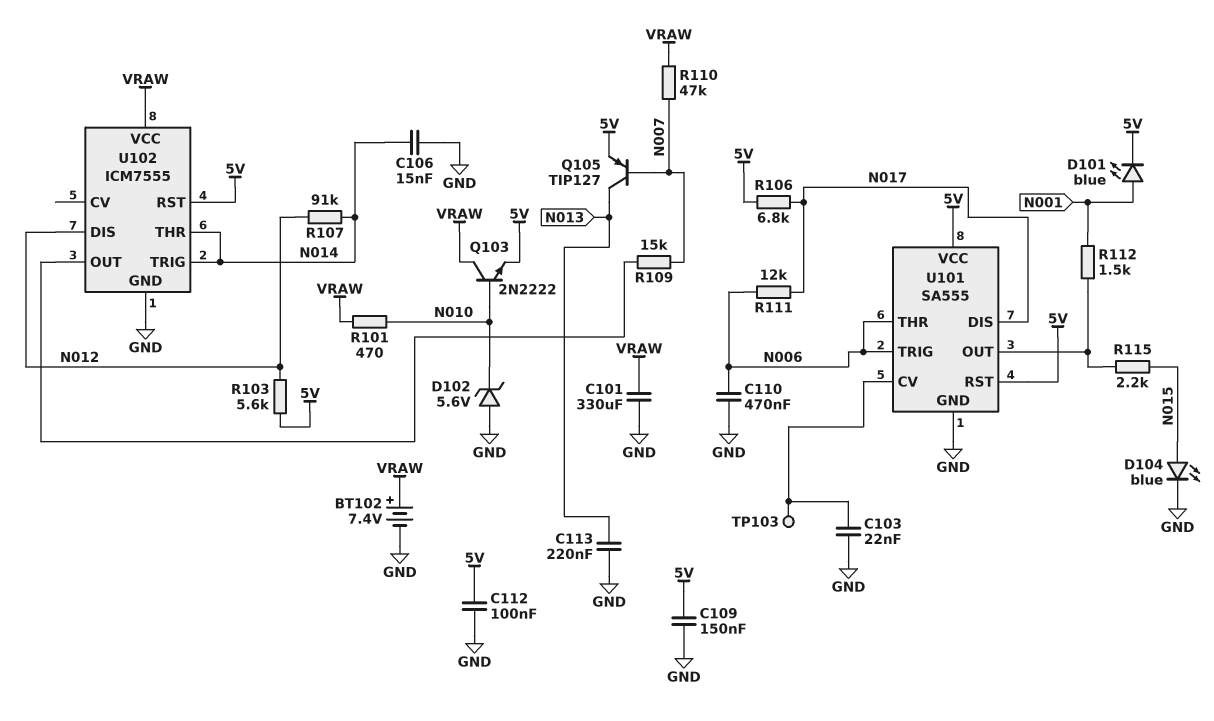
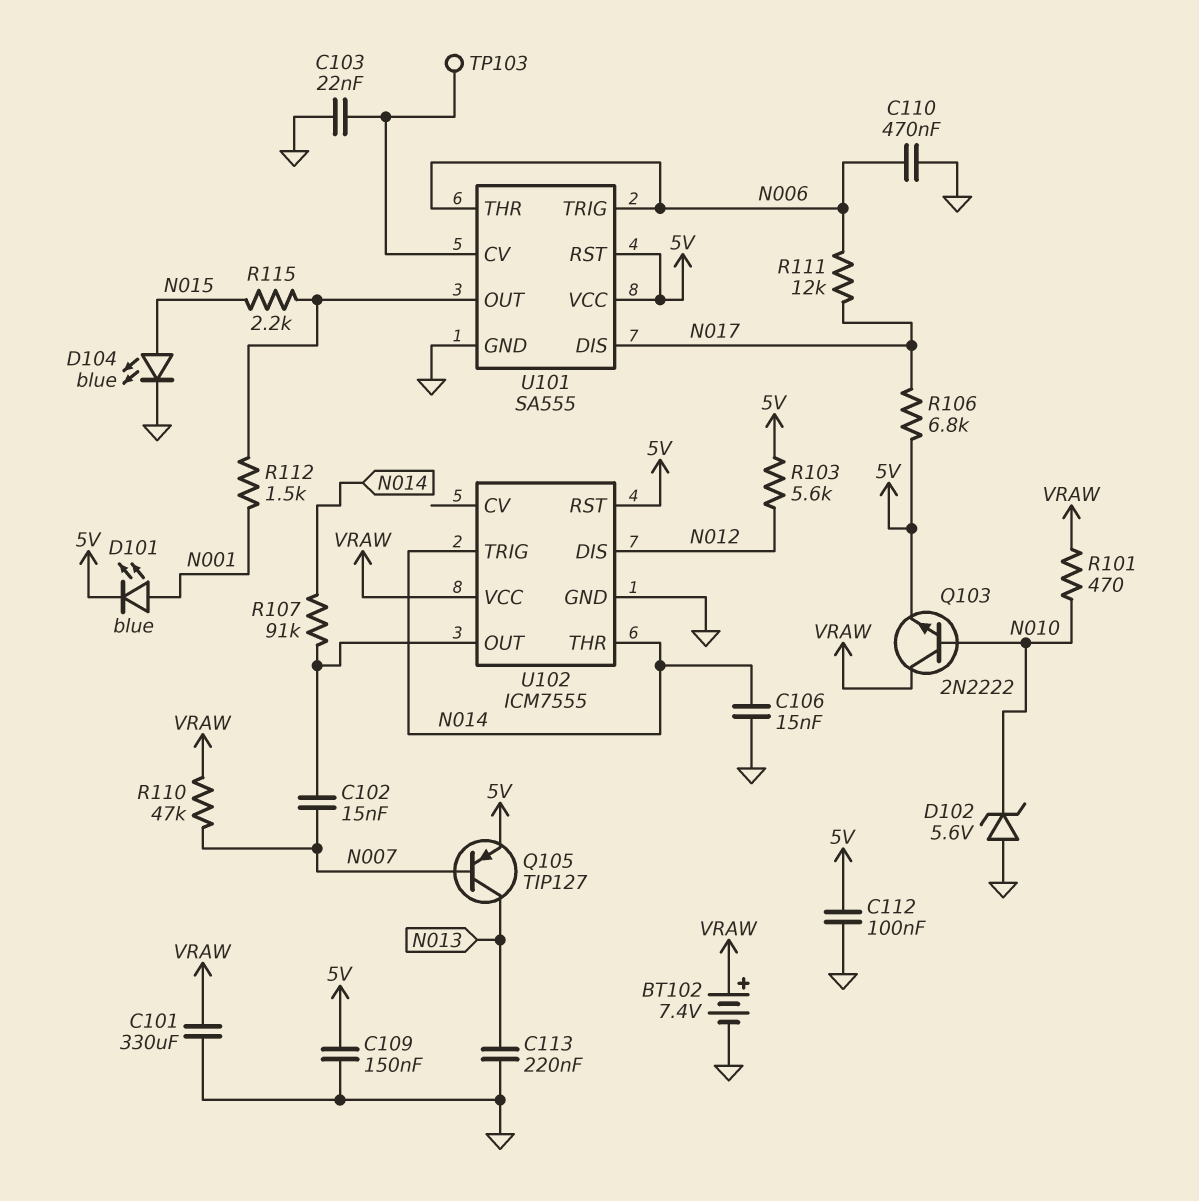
C102: none -> 15nF (N007, U102/OUT)
R107: 91k (N012, N014) -> 91k (N014, U102/OUT)
R109: 15k (N007, U102/OUT) -> none

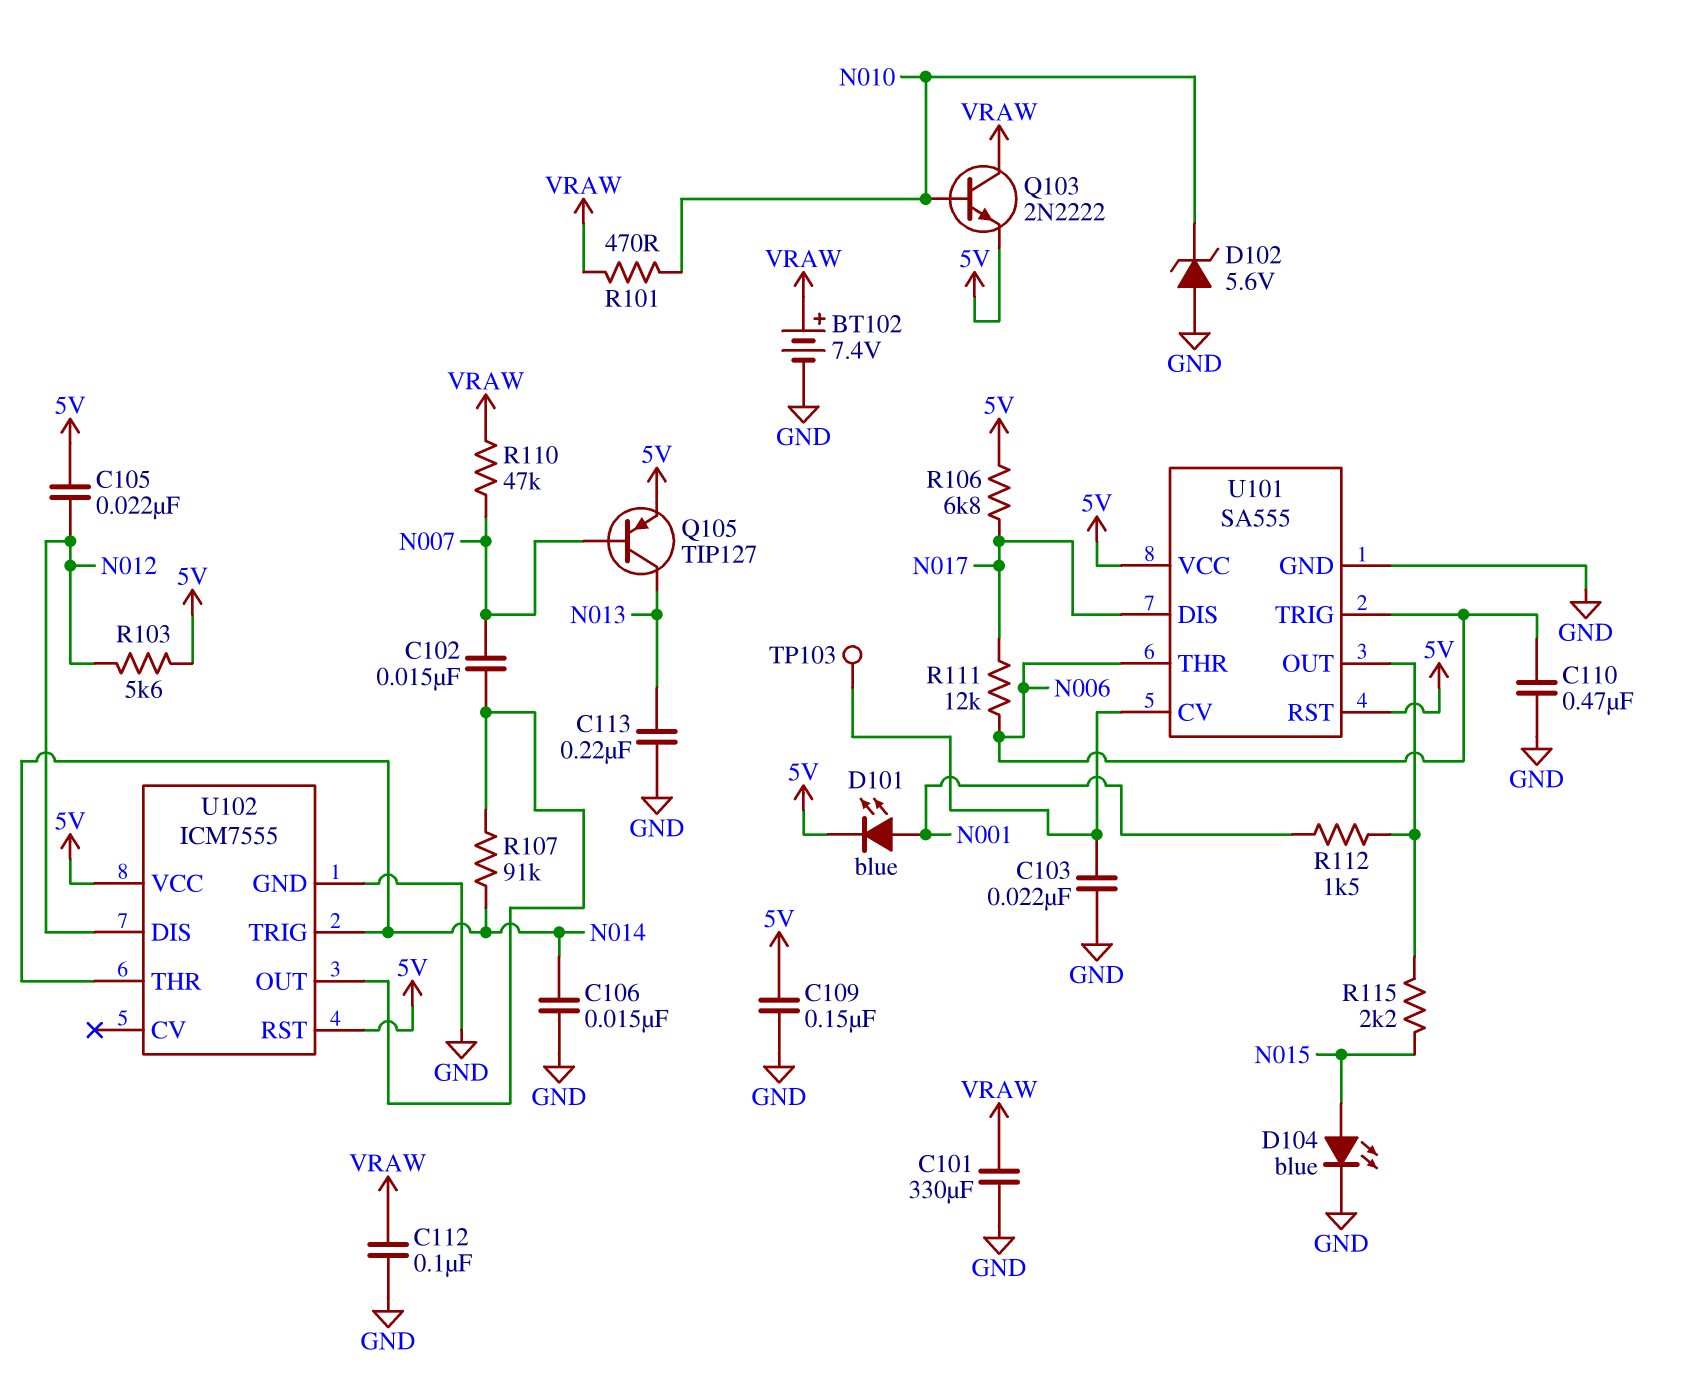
C105: none -> 22nF (5V, N012)
C112: 100nF (5V, GND) -> 100nF (GND, VRAW)
U102 pin VCC: VRAW -> 5V

